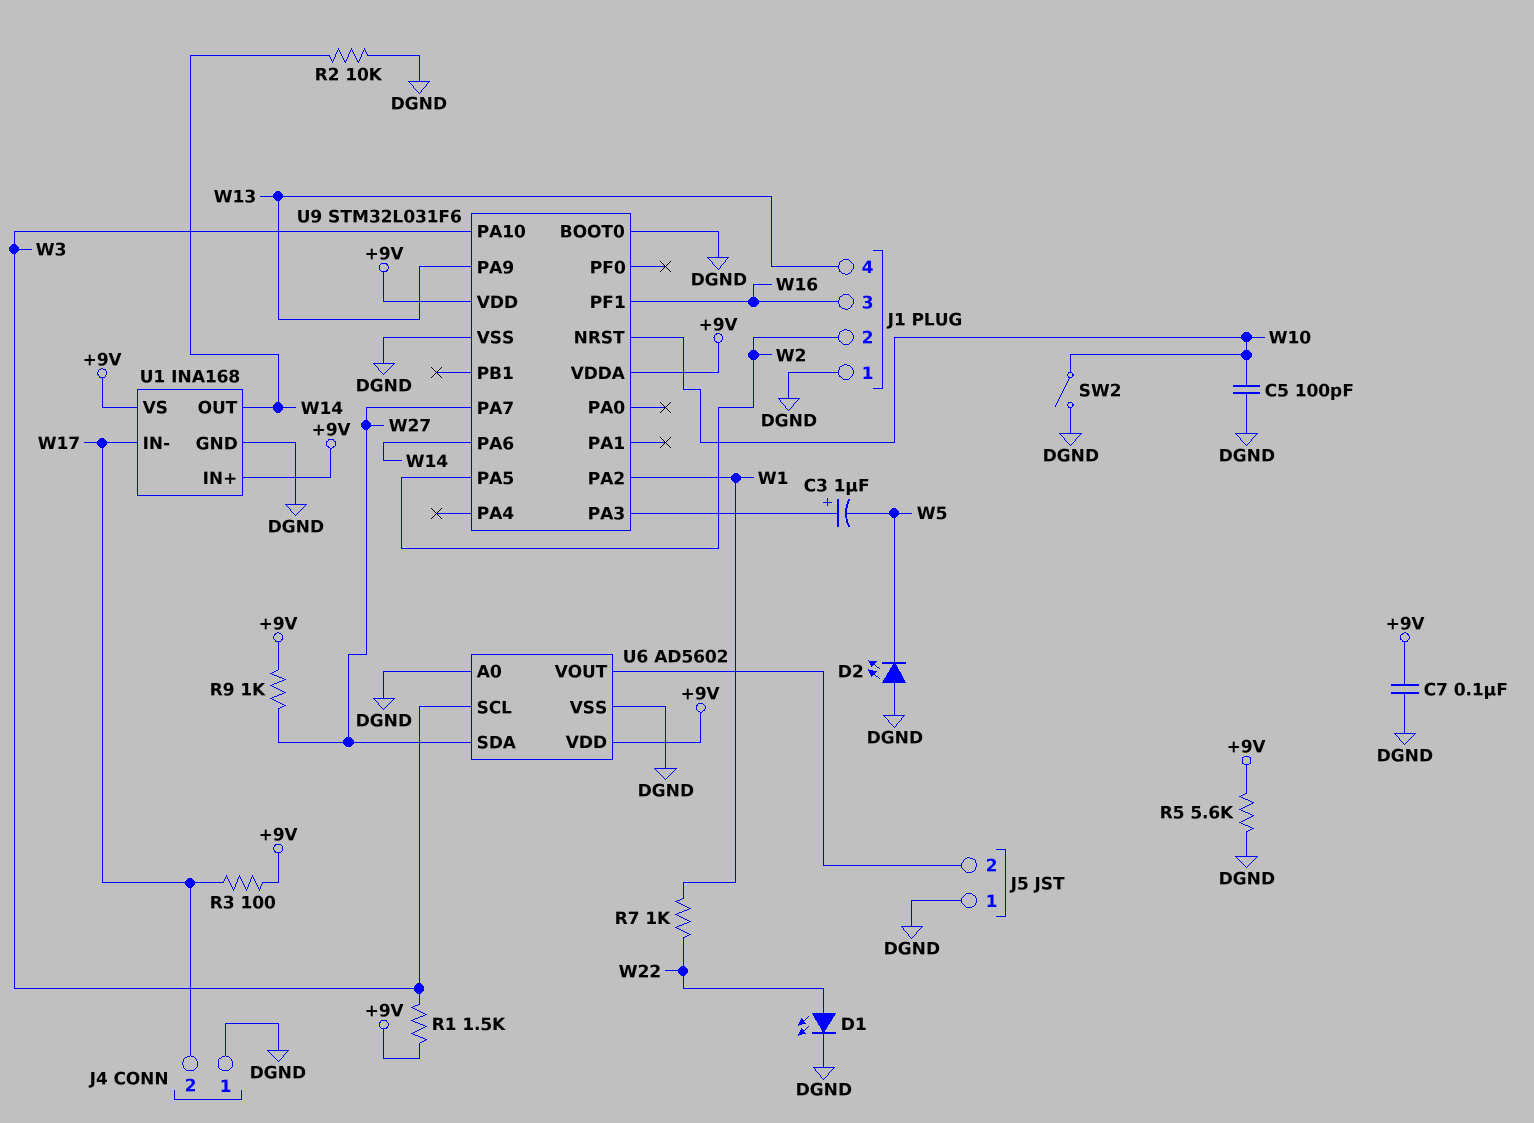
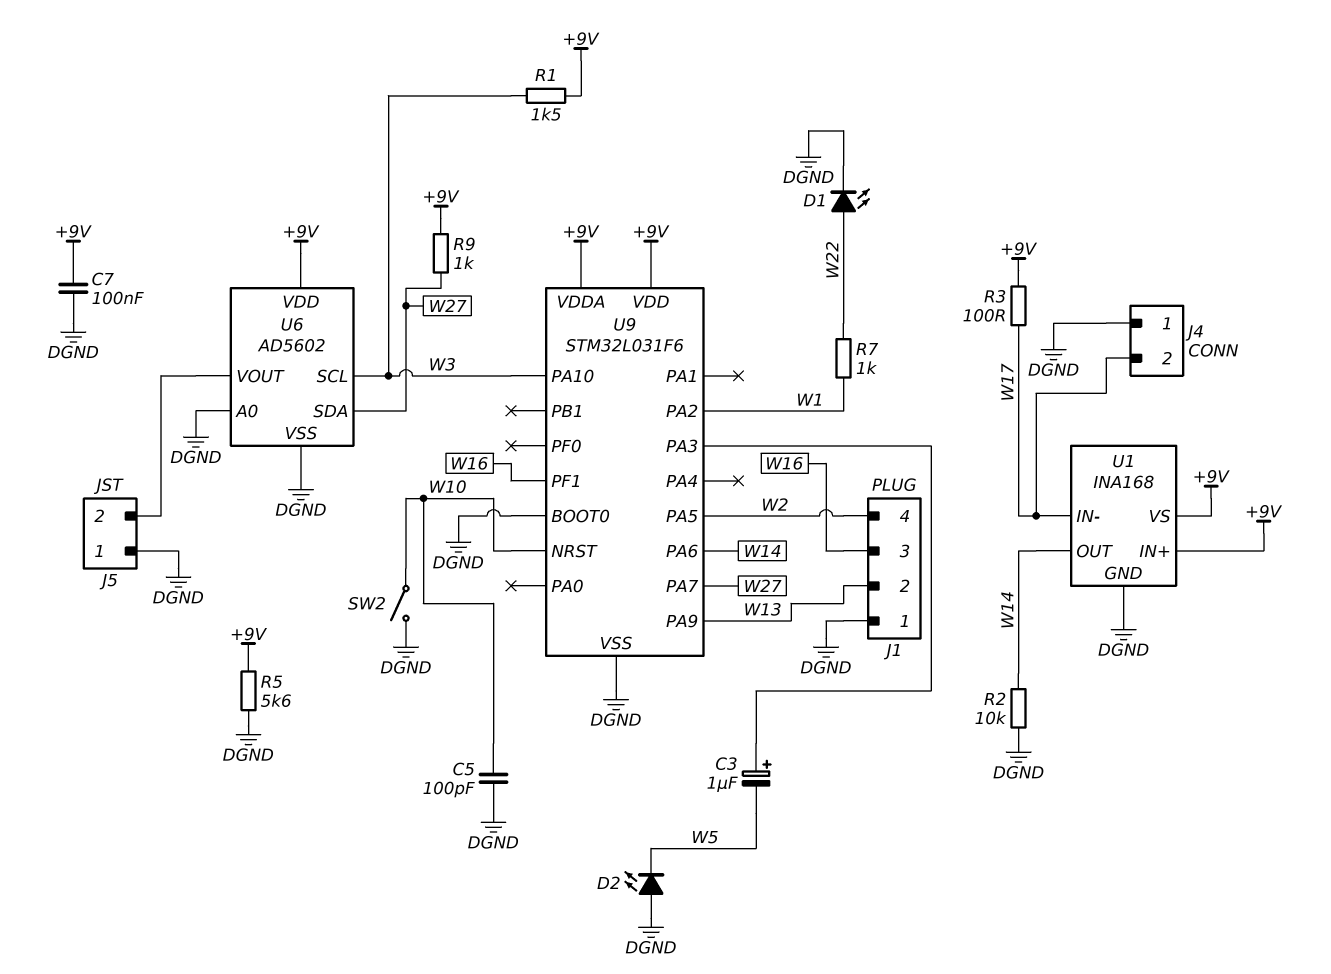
J1 pin 2: W2 -> W13
J1 pin 4: W13 -> W2

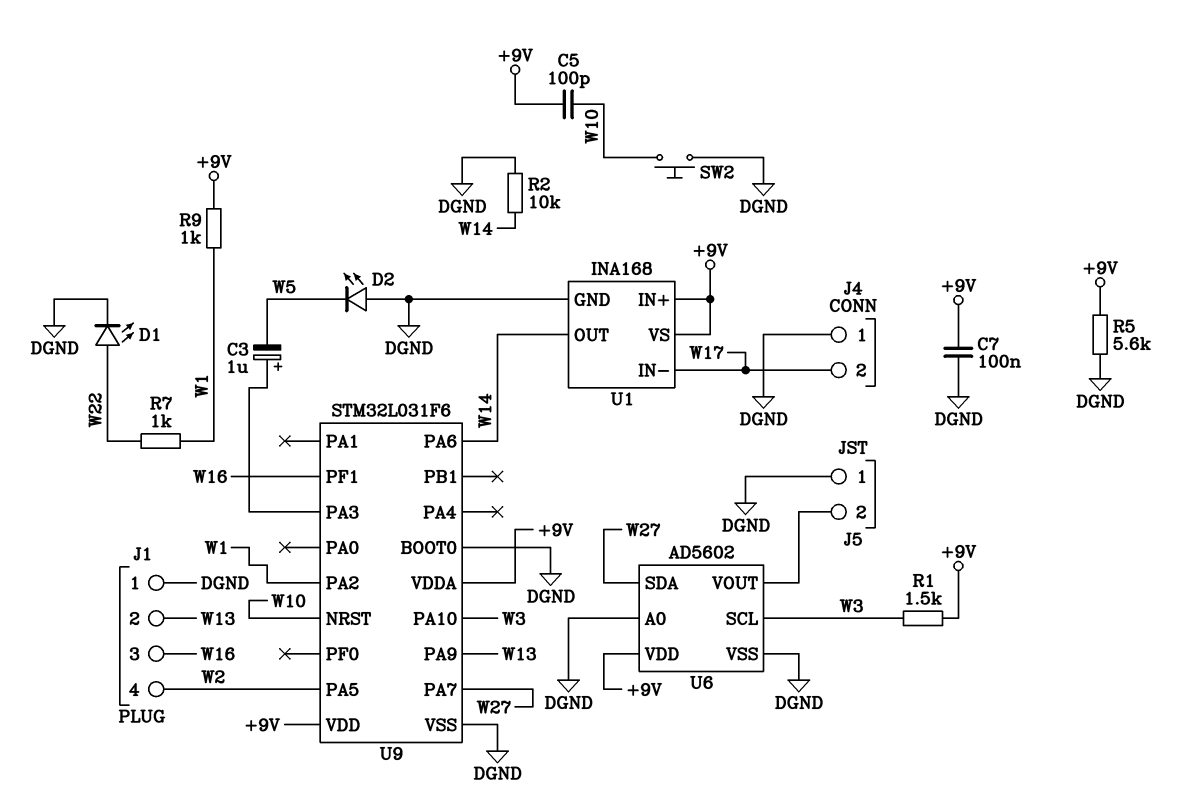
C5: 100pF (DGND, W10) -> 100pF (+9V, W10)
R3: 100 (+9V, W17) -> none
R9: 1k (+9V, W27) -> 1k (+9V, W1)
SW2: switch (DGND, W10) -> button (DGND, W10)

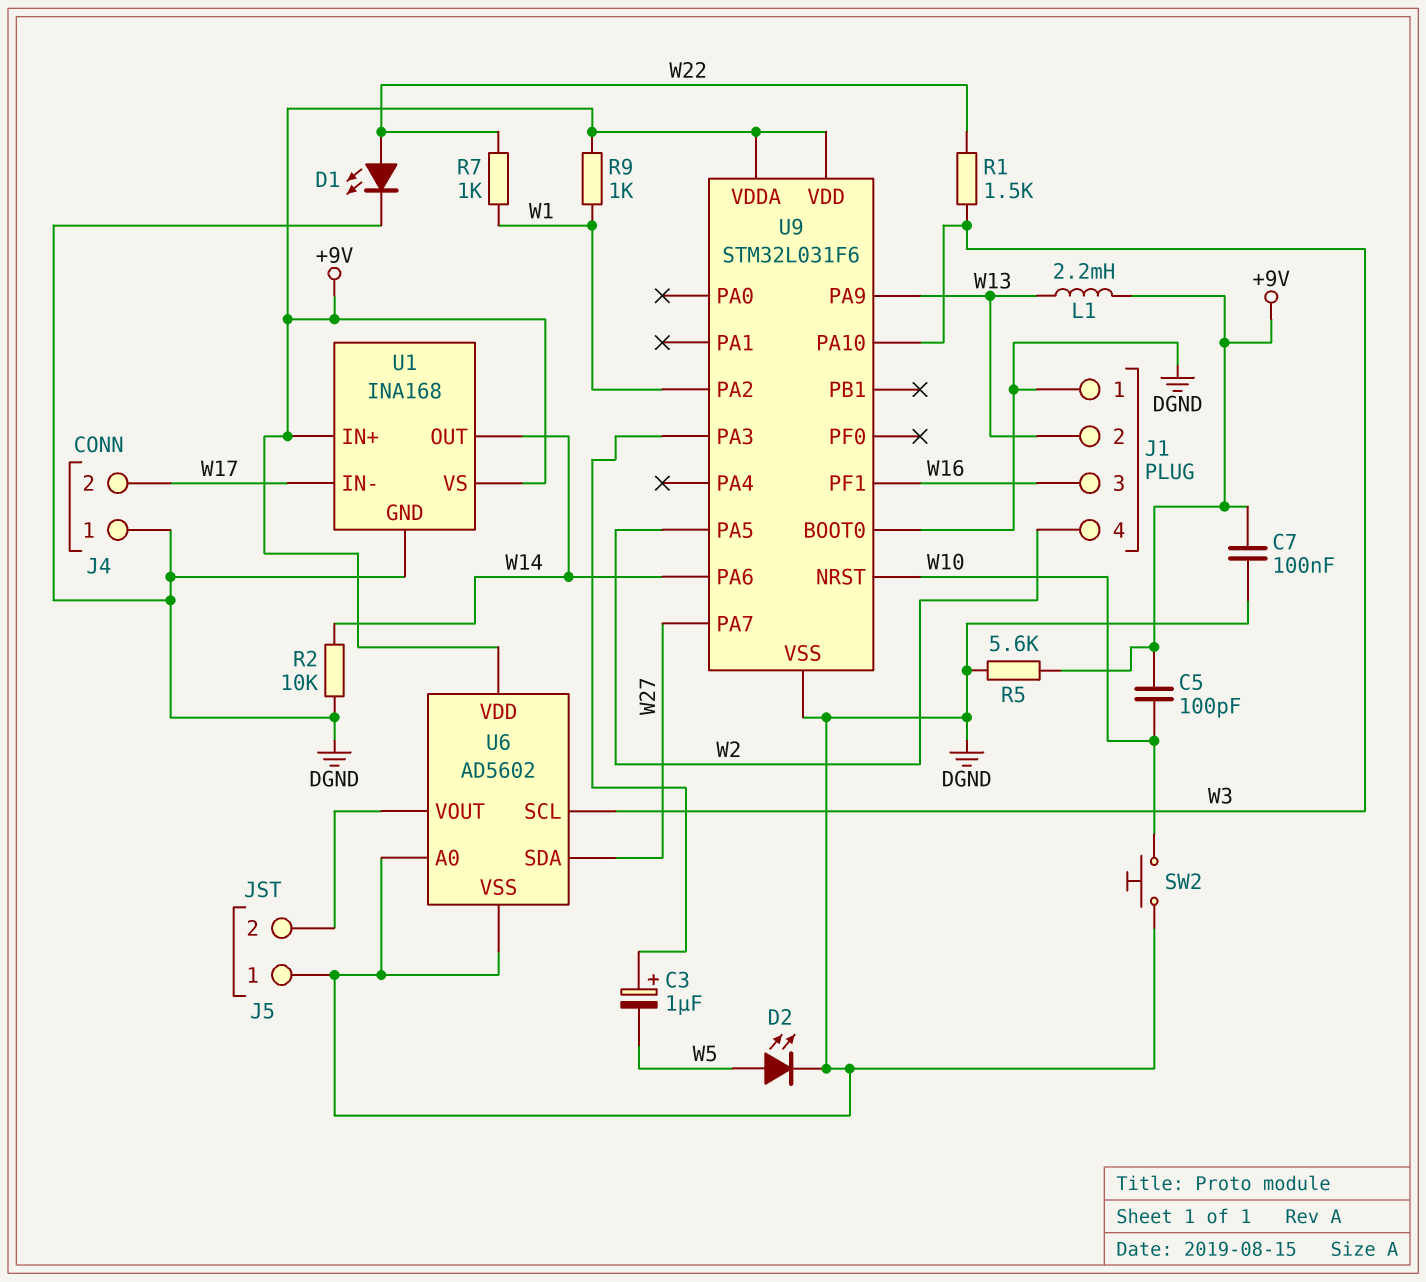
D2: LED (A DGND, K W5) -> LED (A W5, K DGND)
L1: none -> 2.2mH (+9V, W13)
R1: 1.5k (+9V, W3) -> 1.5k (W3, W22)

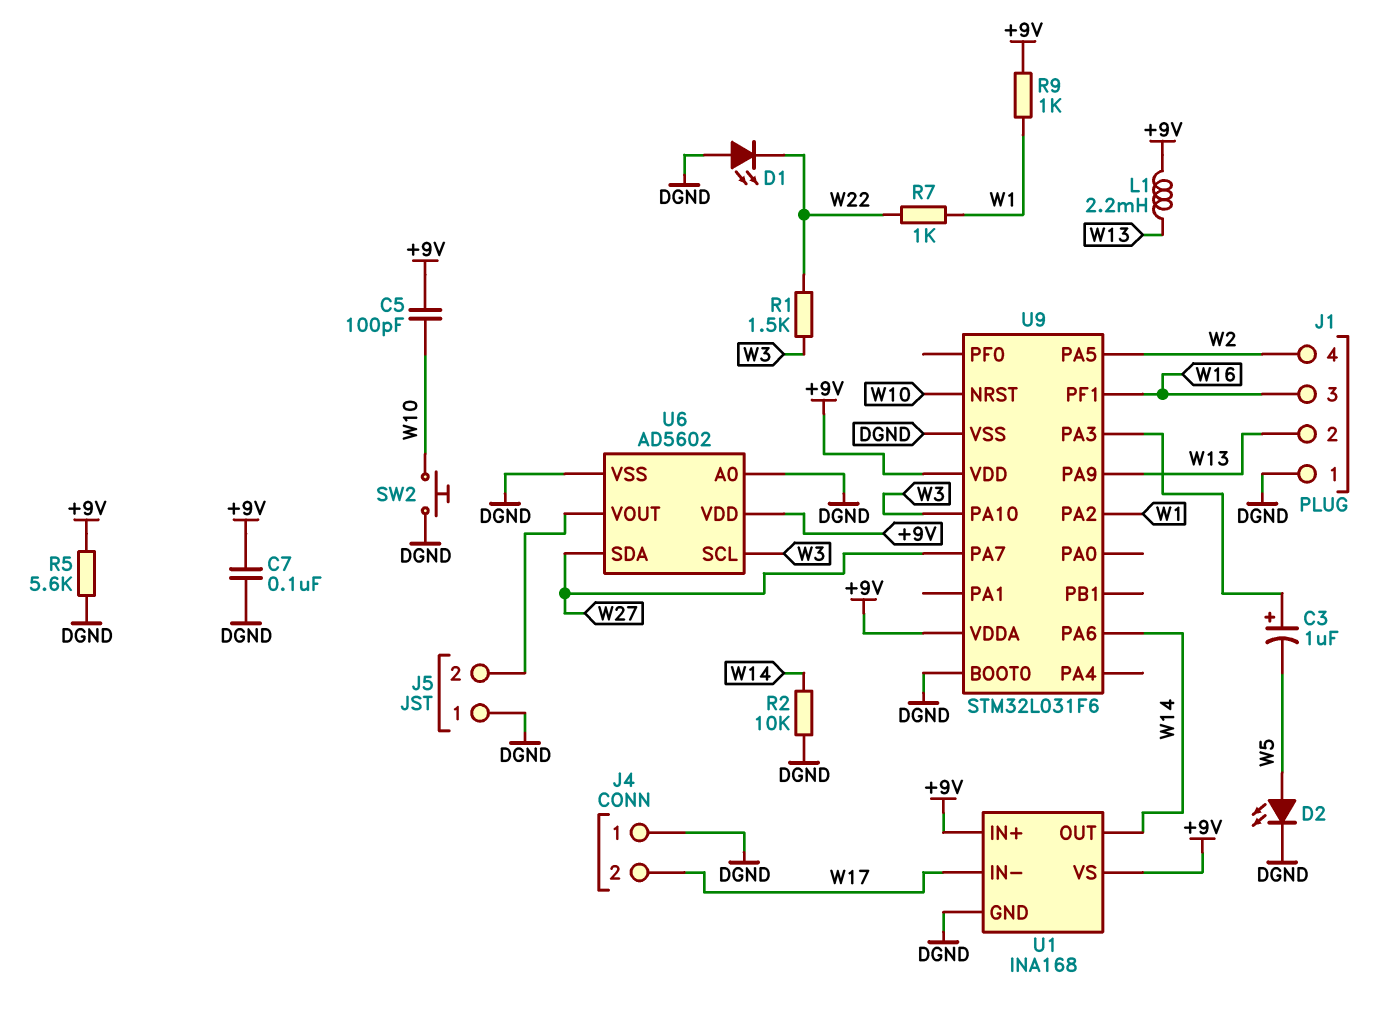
D1: LED (A W22, K DGND) -> LED (A DGND, K W22)

